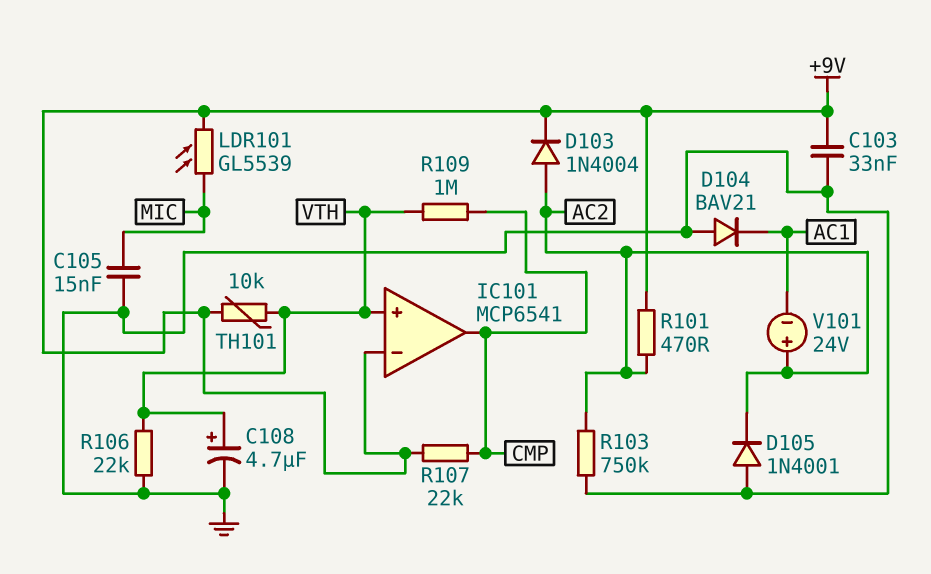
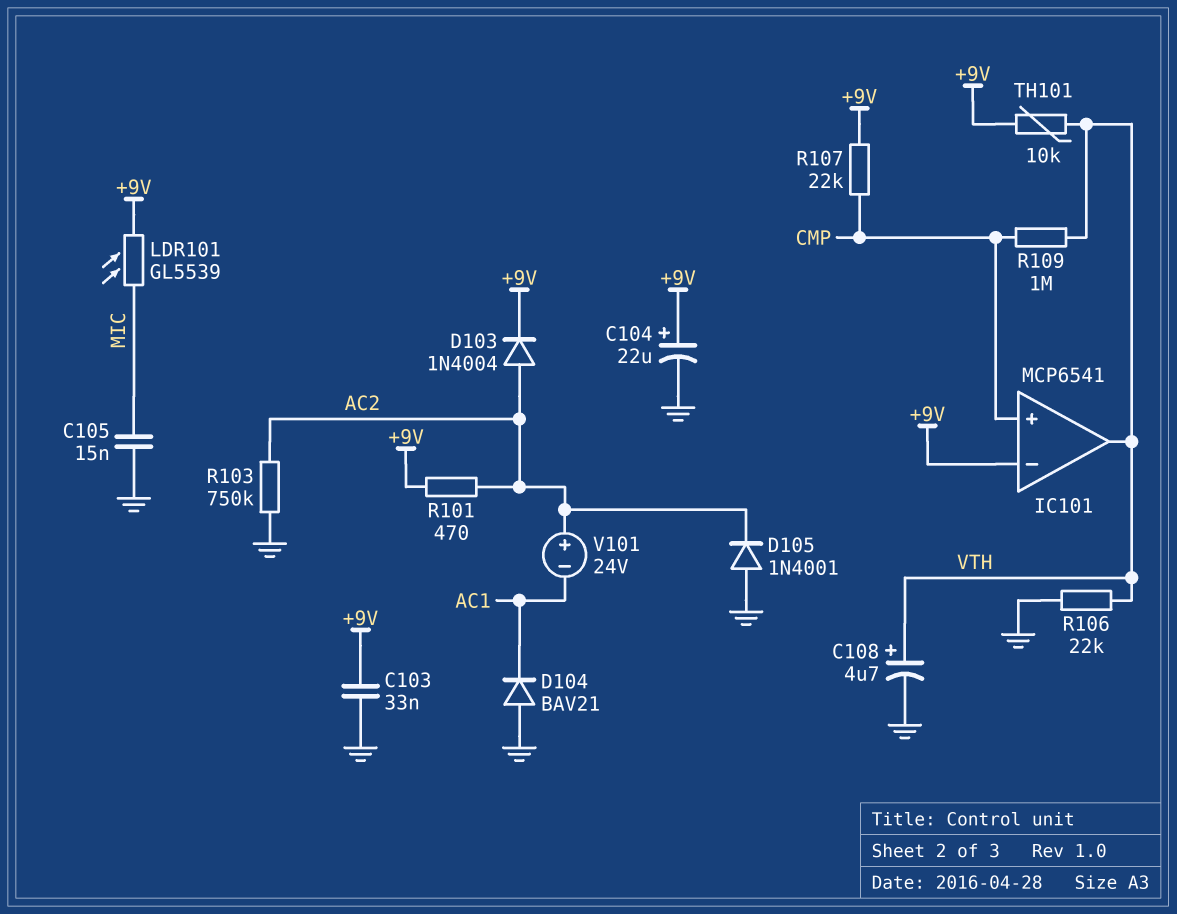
C104: none -> 22uF (plus +9V, minus GND)
IC101 pin in+: VTH -> CMP
IC101 pin out: CMP -> VTH

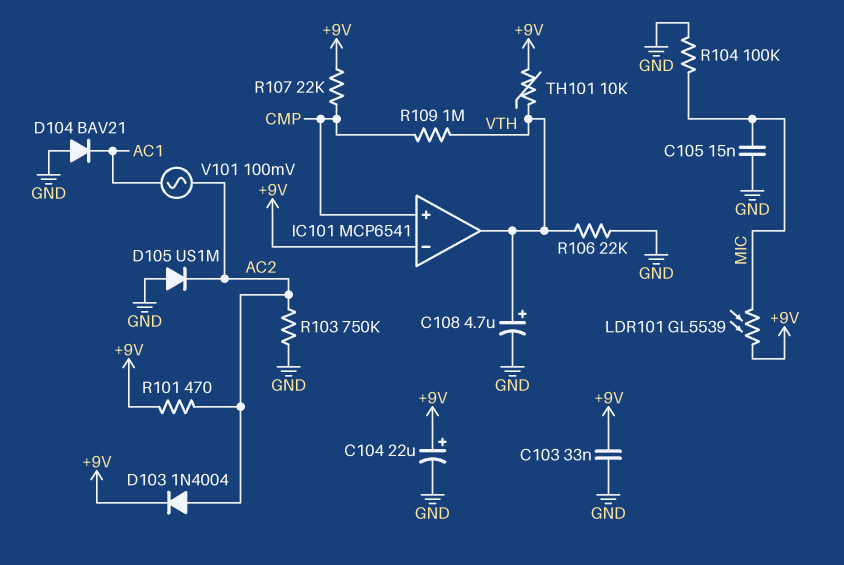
D105: diode 1N4001 (A GND, K AC2) -> diode US1M (A GND, K AC2)
R104: none -> 100k (GND, MIC)
V101: 24V (plus AC2, minus AC1) -> AC 100mV (AC1, AC2)

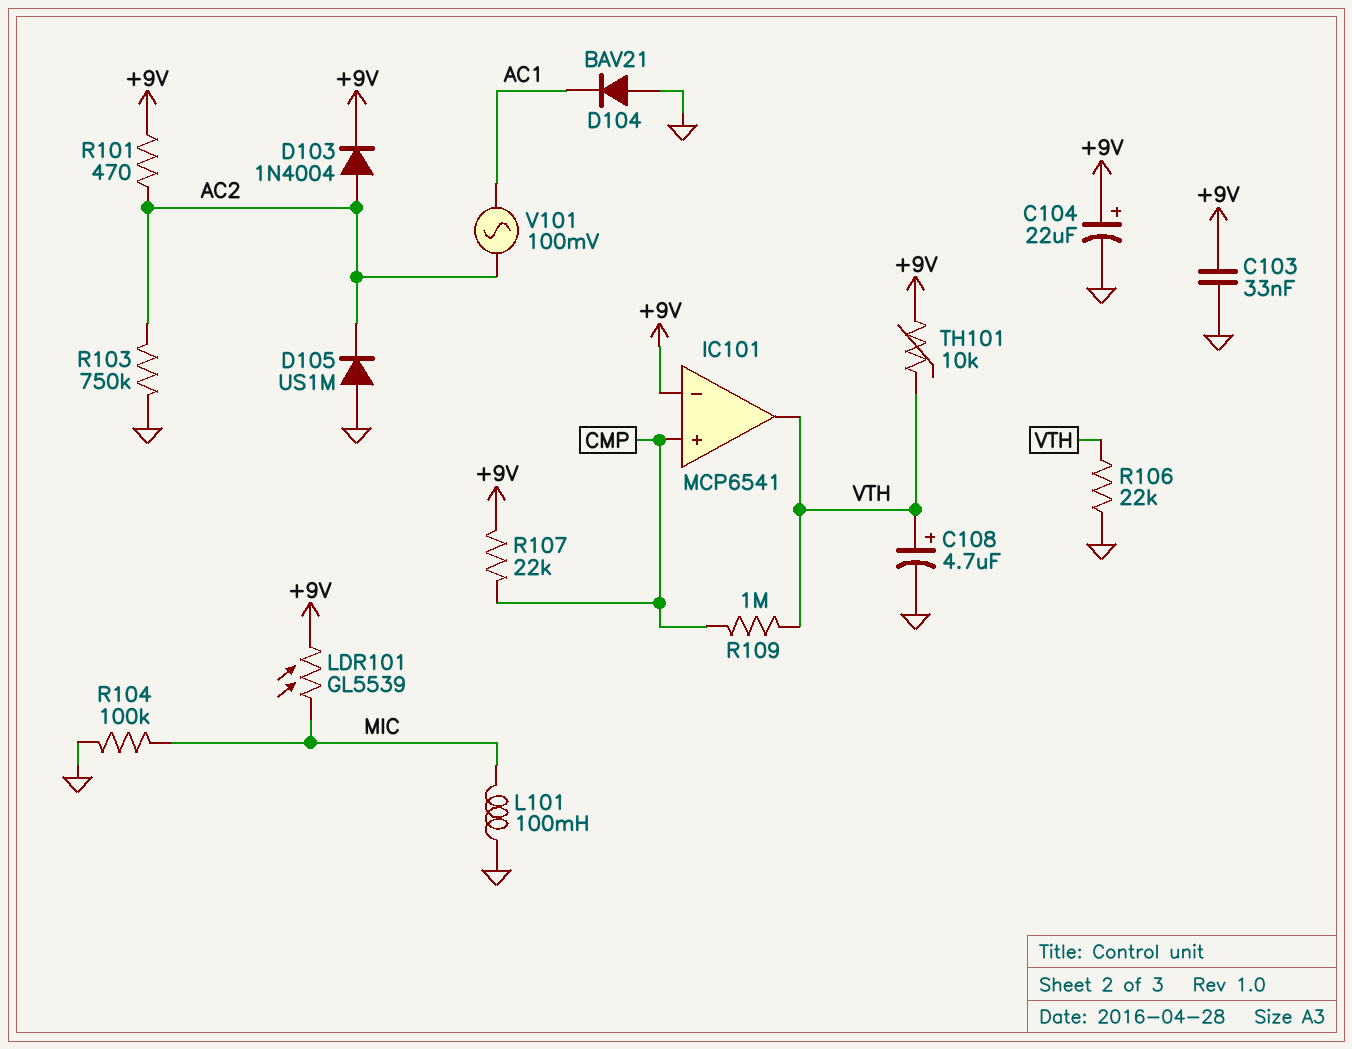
C105: 15nF (GND, MIC) -> none
L101: none -> 100mH (GND, MIC)

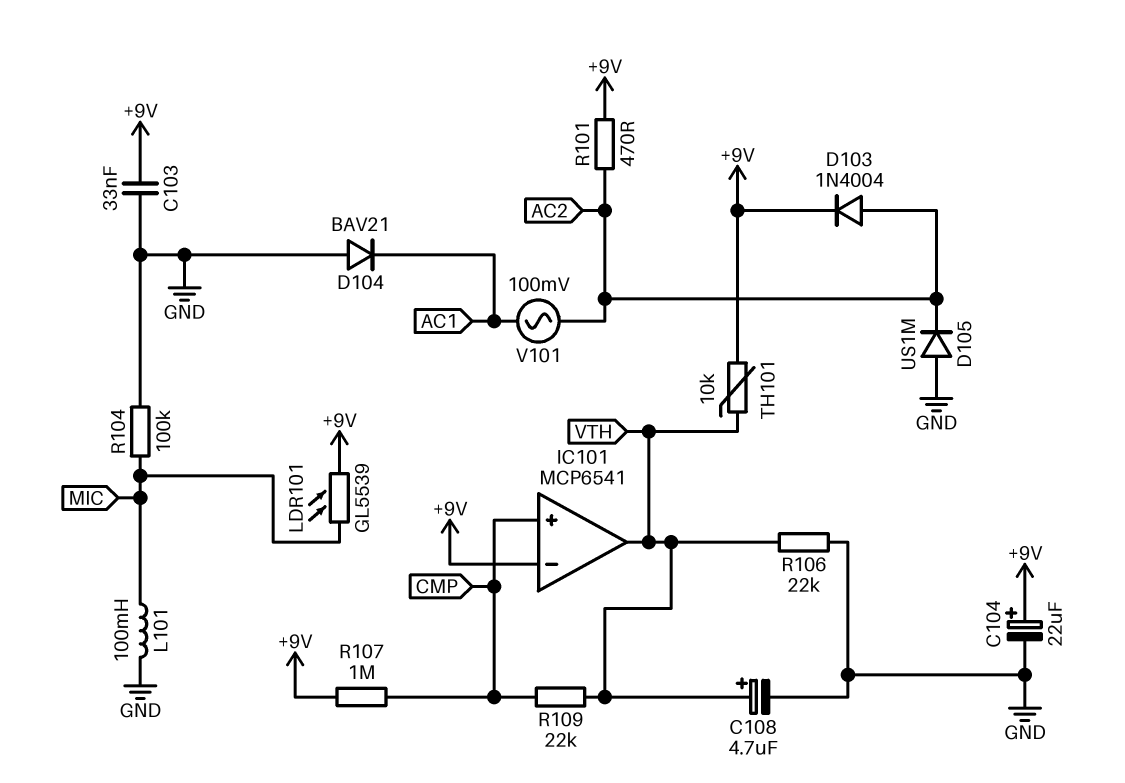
R103: 750k (AC2, GND) -> none
R107: 22k (+9V, CMP) -> 1M (+9V, CMP)
R109: 1M (CMP, VTH) -> 22k (CMP, VTH)

